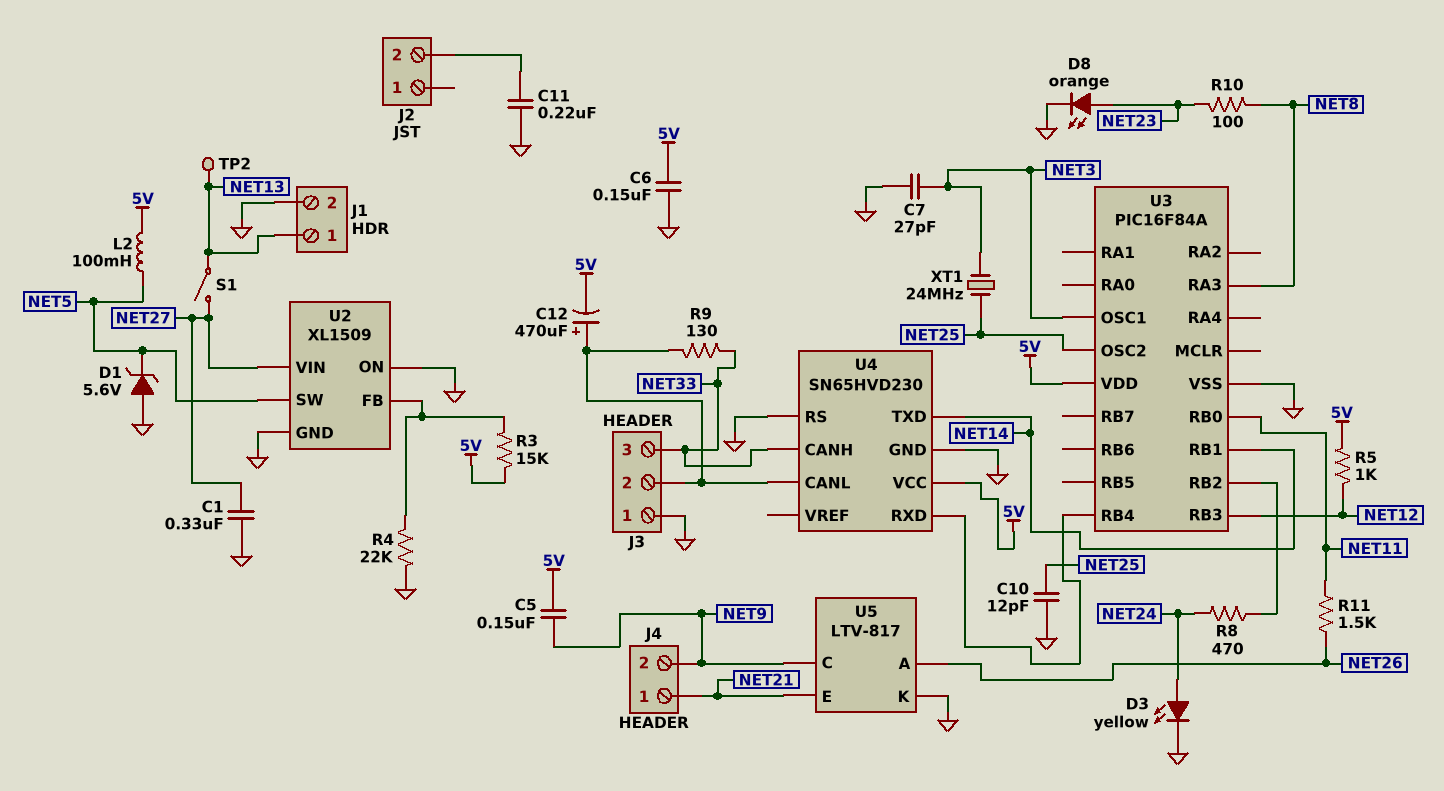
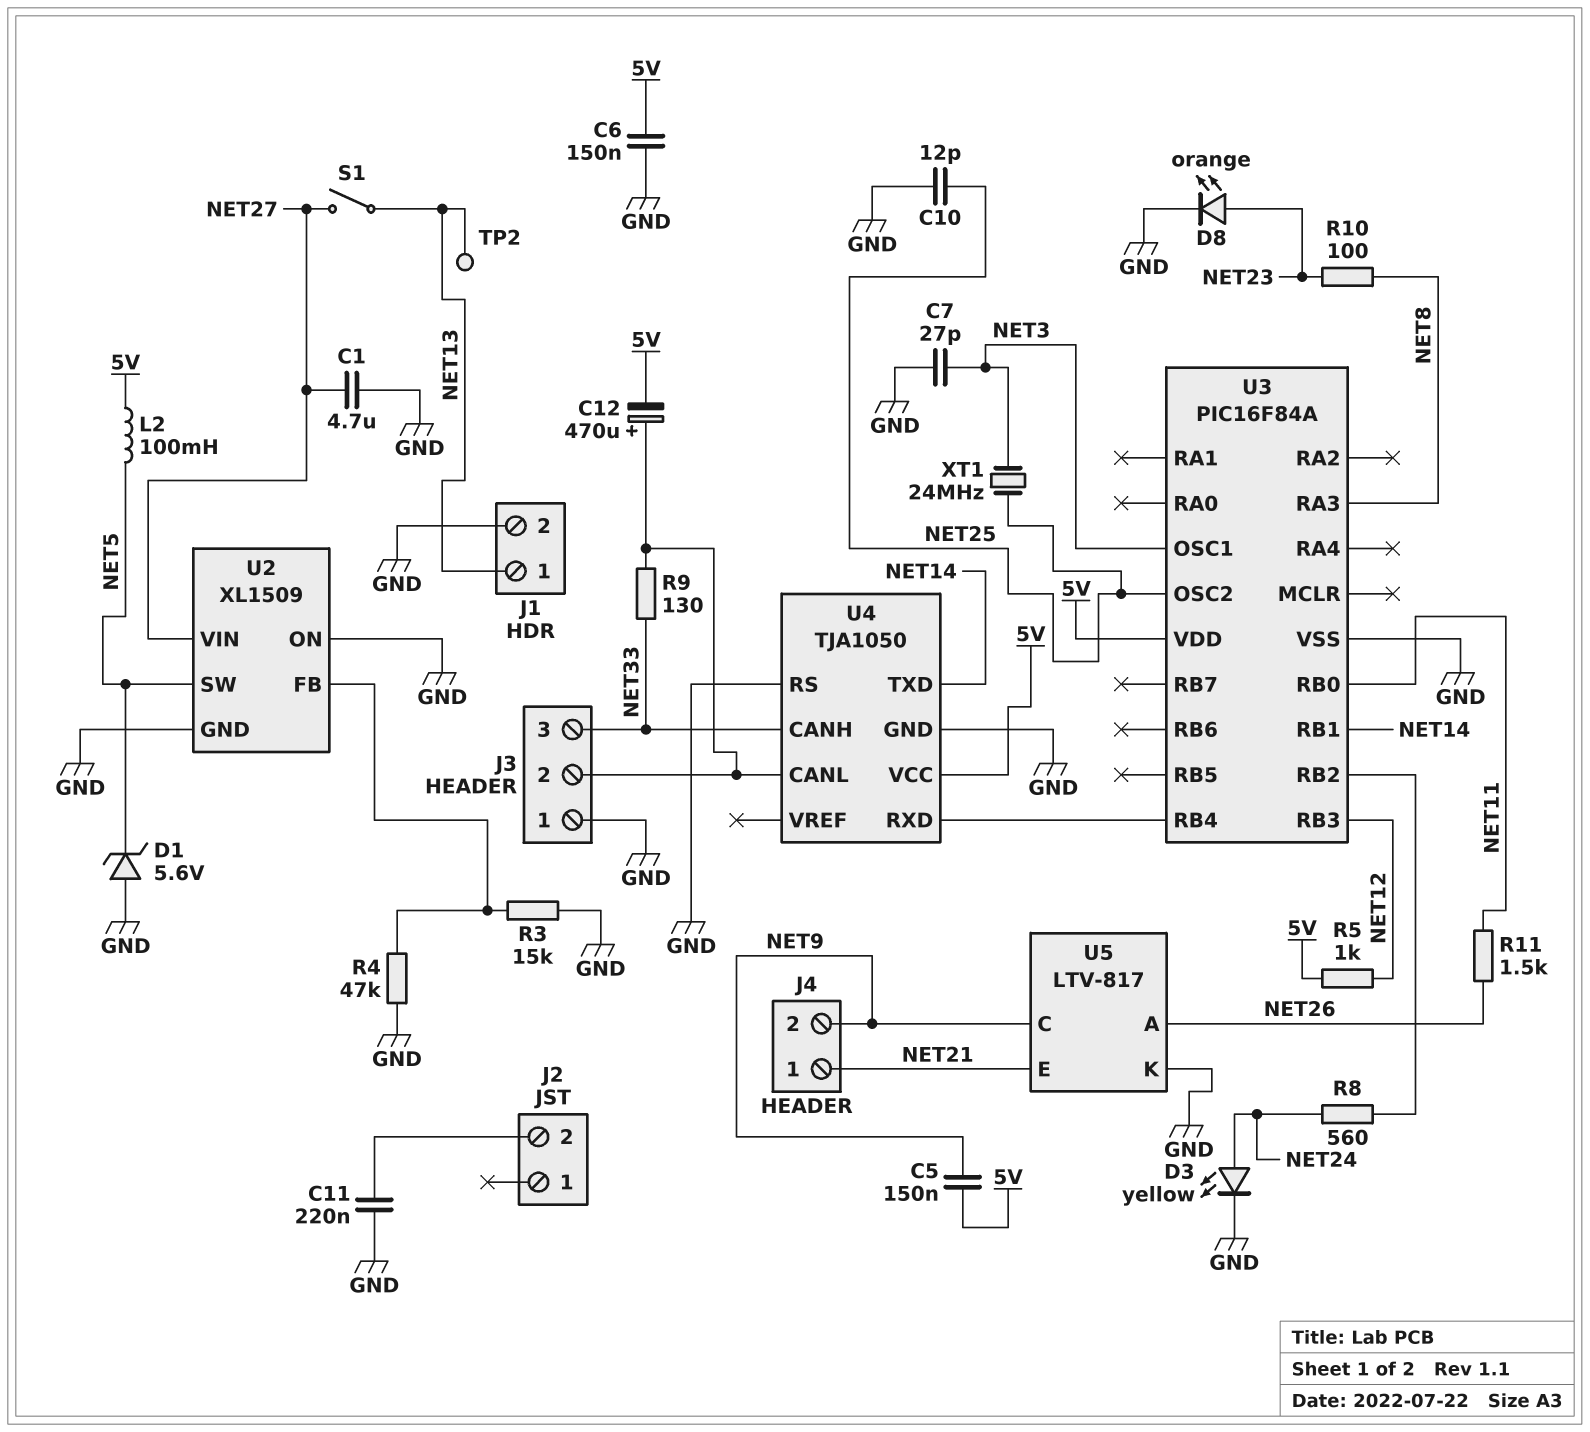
C1: 330nF (GND, NET27) -> 4.7uF (GND, NET27)
R3: 15k (5V, U2/FB) -> 15k (GND, U2/FB)
R4: 22k (GND, U2/FB) -> 47k (GND, U2/FB)
R8: 470 (NET24, U3/RB2) -> 560 (NET24, U3/RB2)
U4: SN65HVD230 -> TJA1050

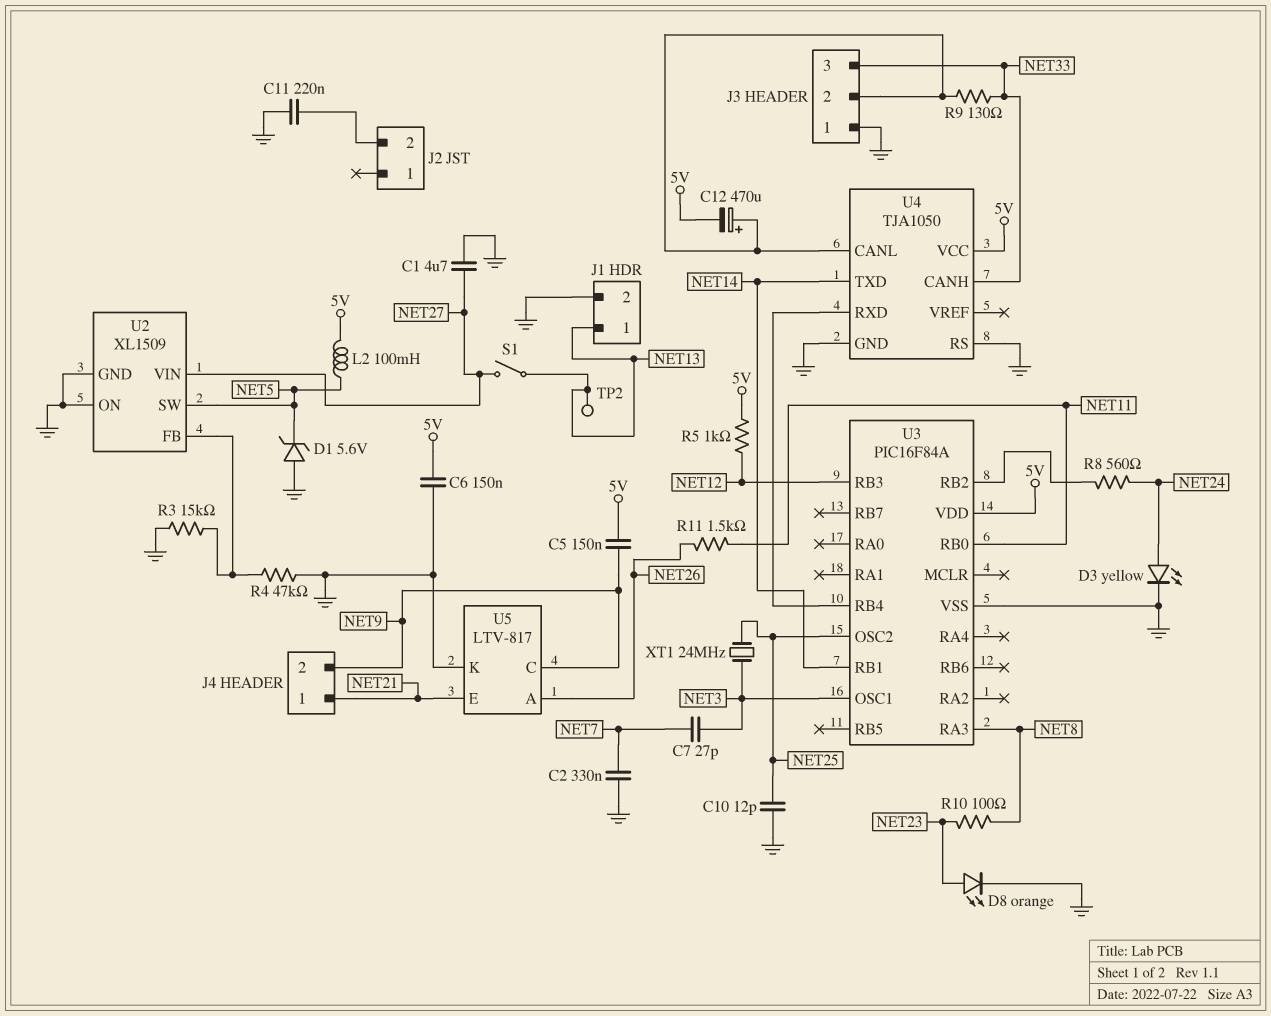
C2: none -> 330nF (GND, NET7)
C7: 27pF (GND, NET3) -> 27pF (NET3, NET7)

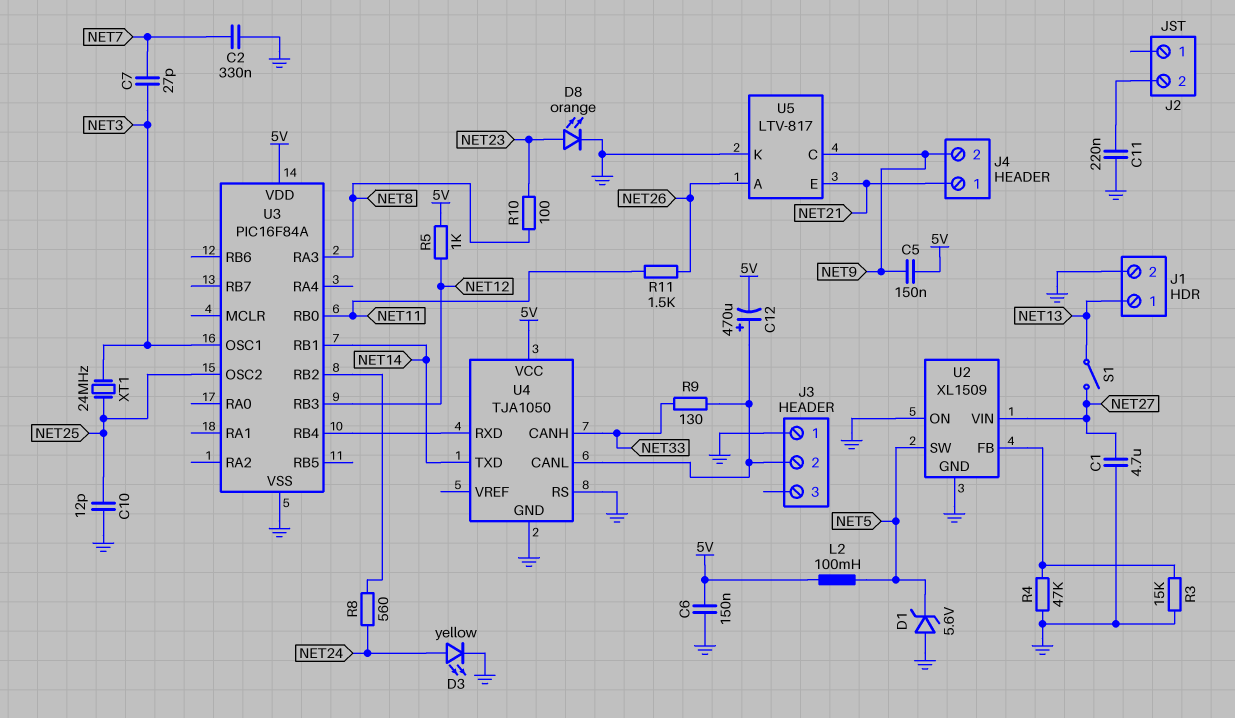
J3 pin 3: NET33 -> none
TP2: test point (NET13) -> none

